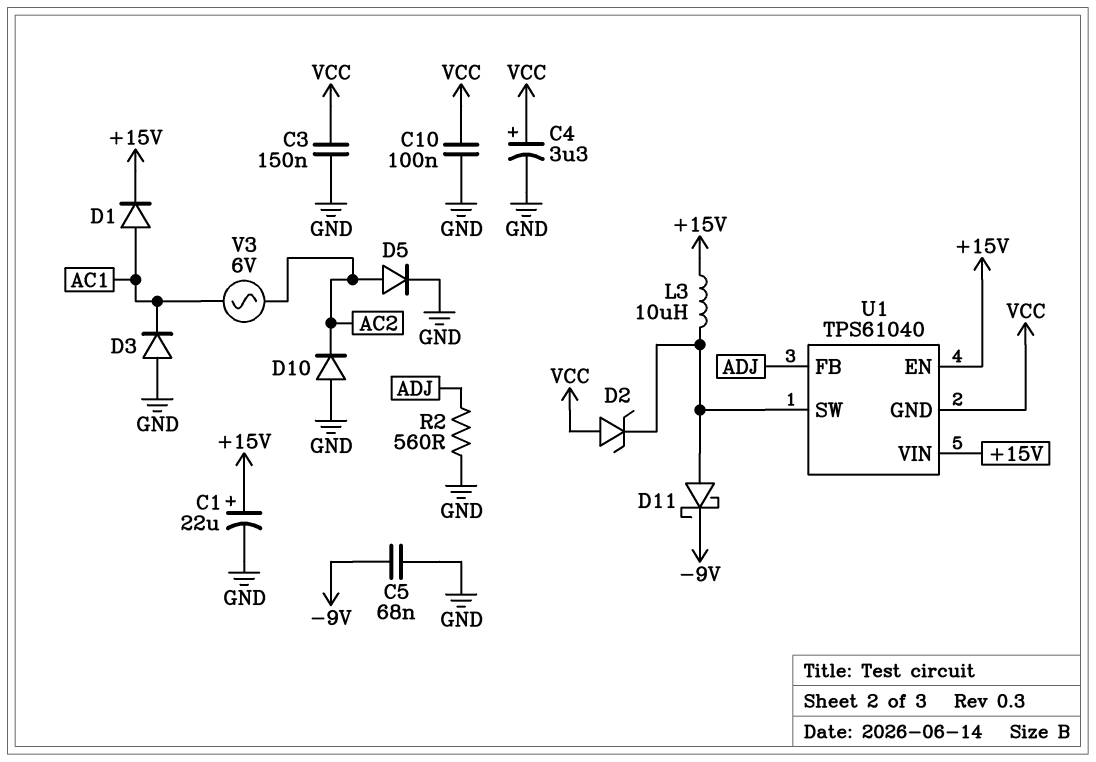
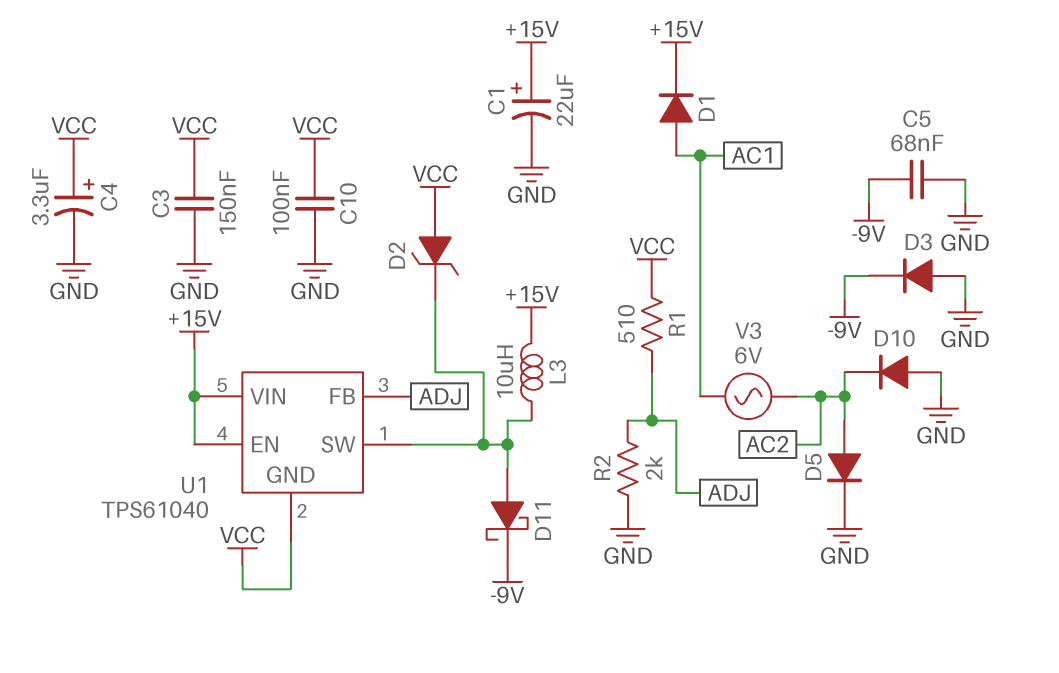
D3: diode (A GND, K AC1) -> diode (A GND, K -9V)
R1: none -> 510 (ADJ, VCC)
R2: 560 (ADJ, GND) -> 2k (ADJ, GND)

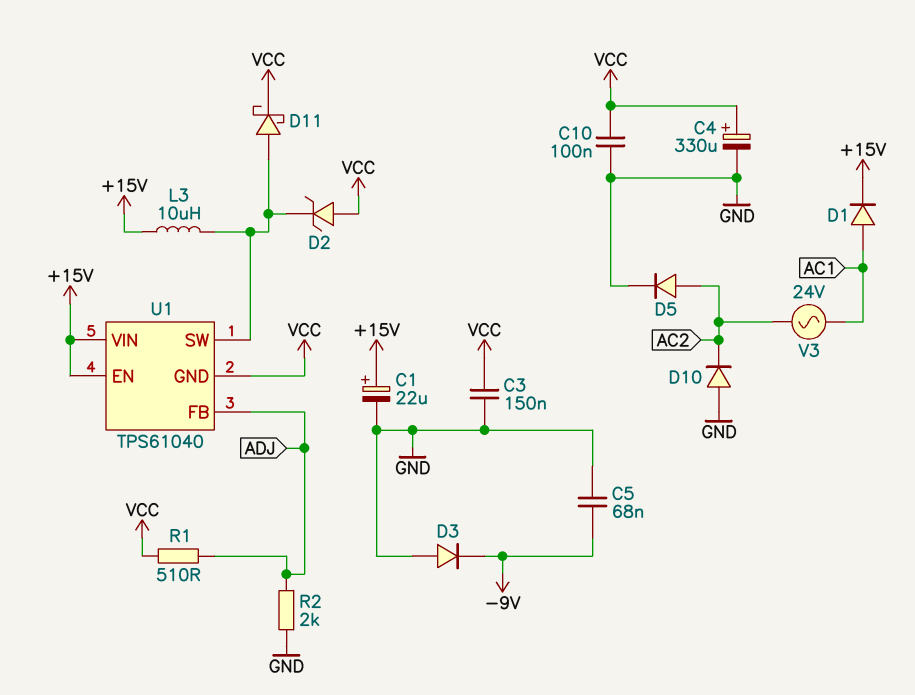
C4: 3.3uF (plus VCC, minus GND) -> 330uF (plus VCC, minus GND)
D11: schottky (A U1/SW, K -9V) -> schottky (A U1/SW, K VCC)
V3: AC 6V (AC1, AC2) -> AC 24V (AC1, AC2)

